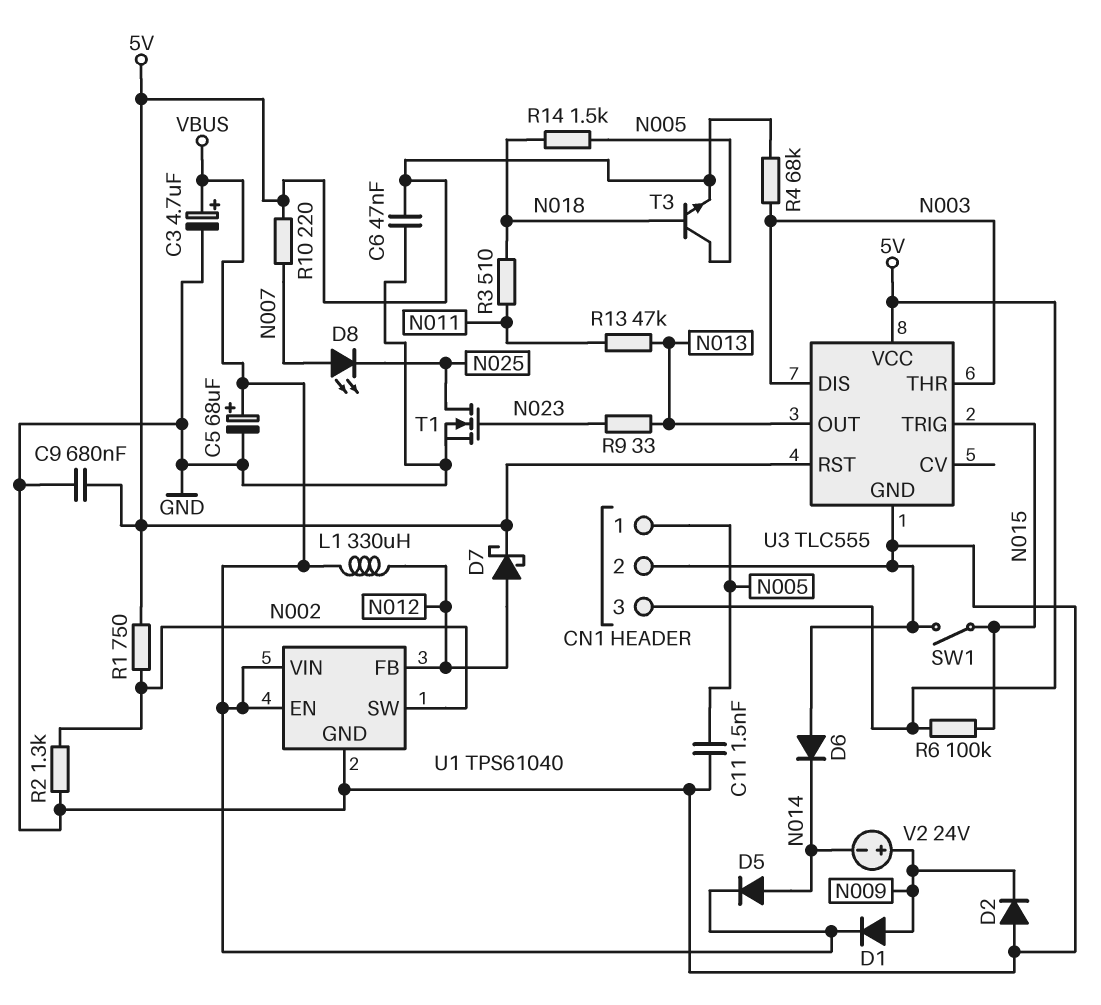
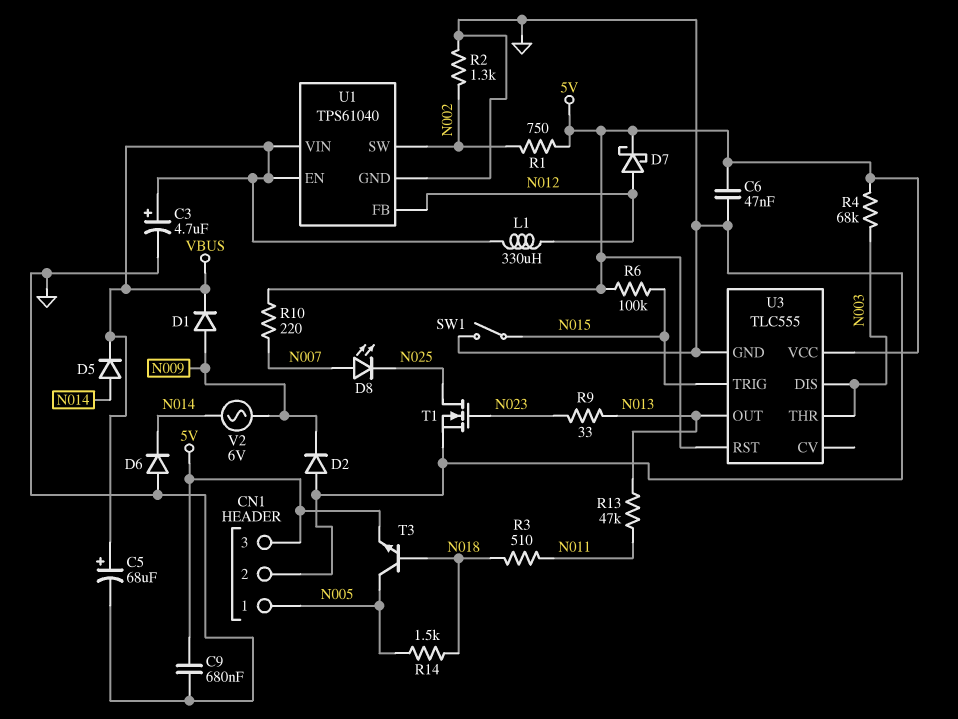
C11: 1.5nF (GND, N005) -> none
V2: 24V (plus N009, minus N014) -> AC 6V (N009, N014)

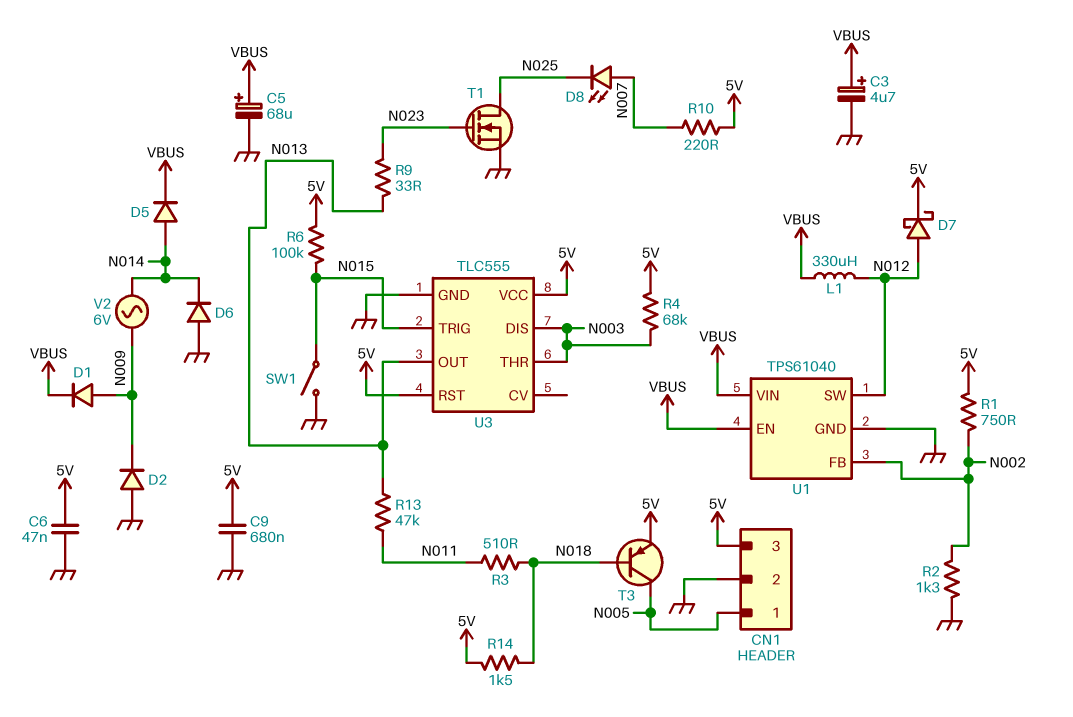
R14: 1.5k (N005, N018) -> 1.5k (5V, N018)
T3: NPN (B N018, C N005, E 5V) -> PNP (B N018, C N005, E 5V)
U1 pin FB: N012 -> N002
U1 pin SW: N002 -> N012

